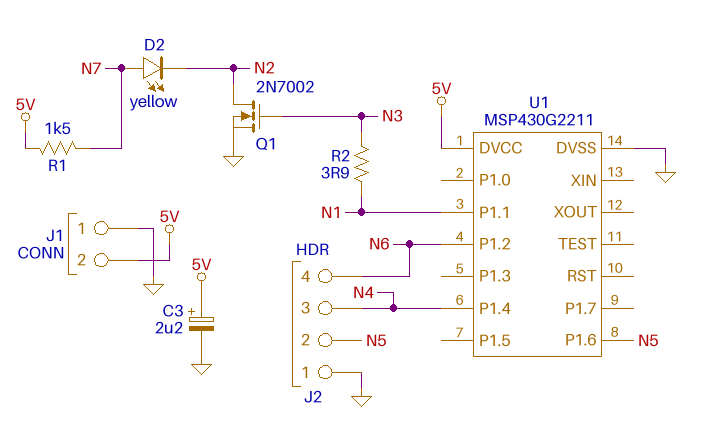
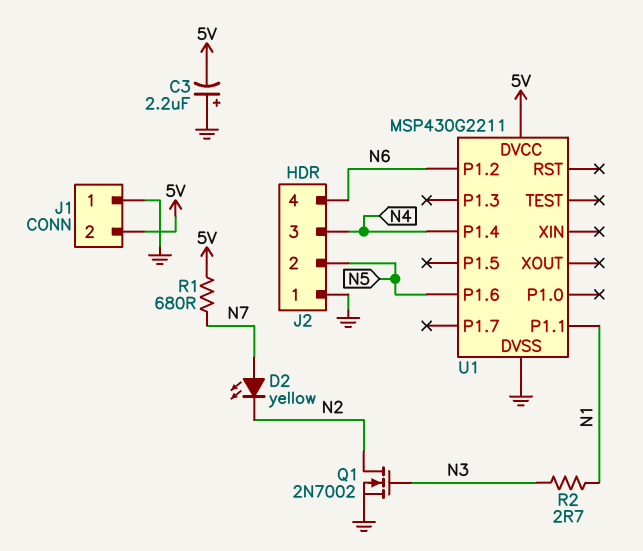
C3: 2.2uF (plus 5V, minus GND) -> 2.2uF (plus GND, minus 5V)
R1: 1.5k (5V, N7) -> 680 (5V, N7)
R2: 3.9 (N1, N3) -> 2.7 (N1, N3)

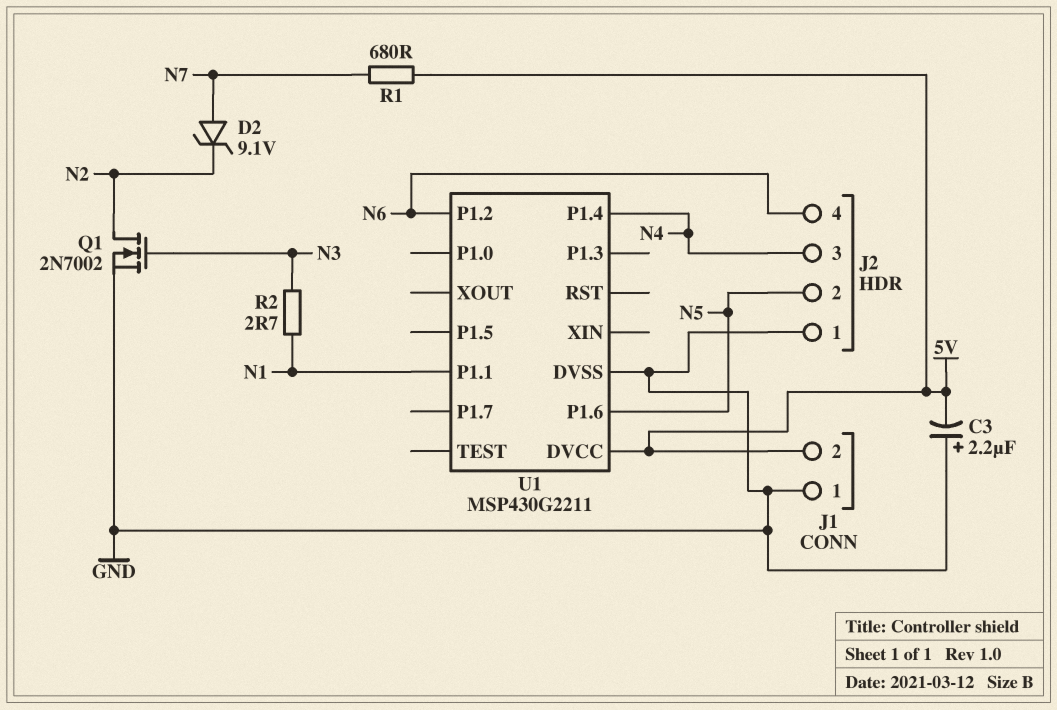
D2: LED yellow (A N7, K N2) -> zener 9.1V (A N7, K N2)

